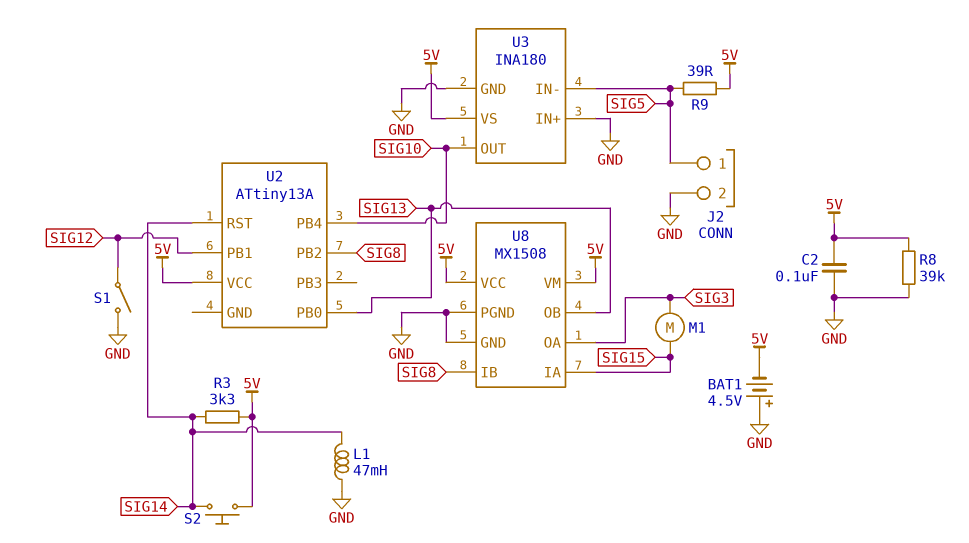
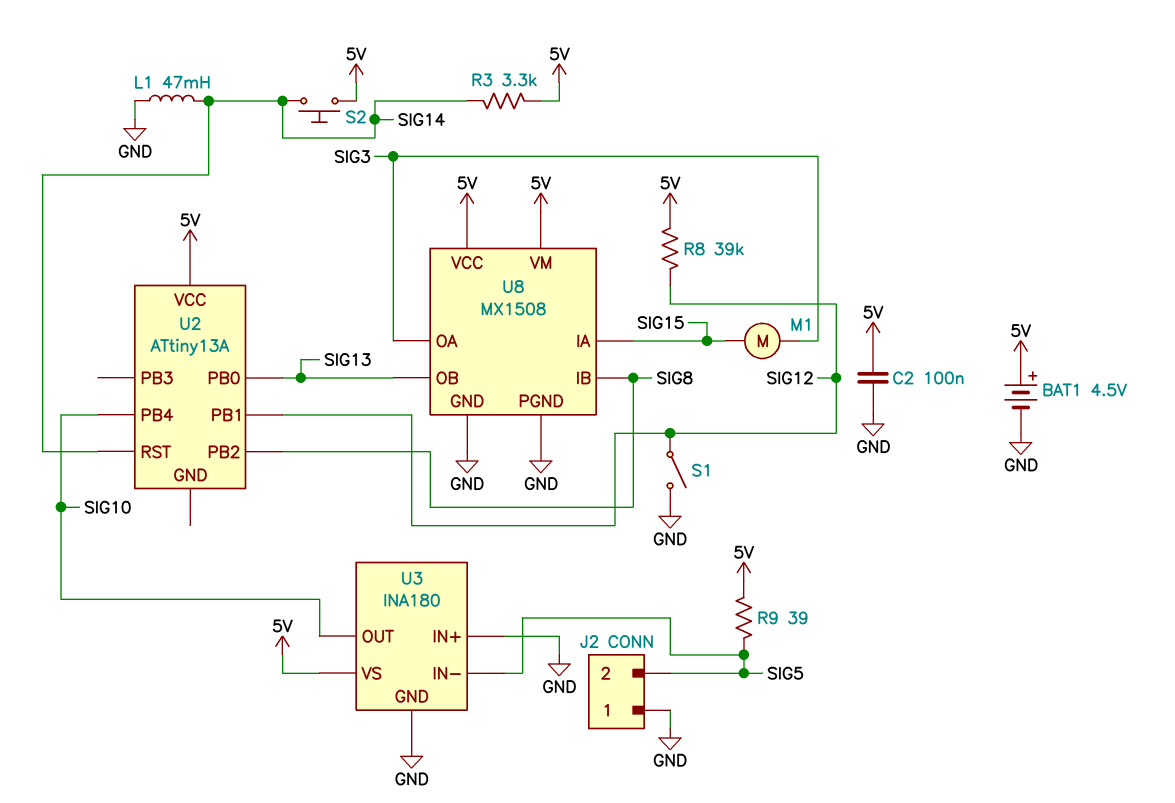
BAT1: 4.5V (plus GND, minus 5V) -> 4.5V (plus 5V, minus GND)
J2 pin 1: SIG5 -> GND
J2 pin 2: GND -> SIG5
R8: 39k (5V, GND) -> 39k (5V, SIG12)

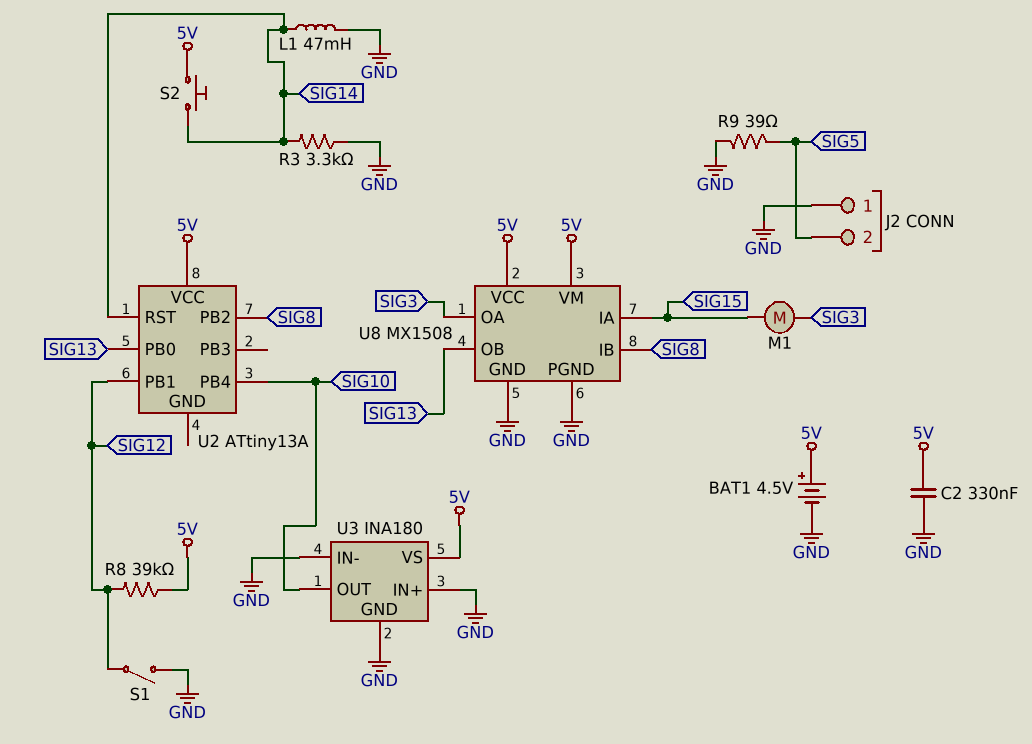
C2: 100nF (5V, GND) -> 330nF (5V, GND)
R3: 3.3k (5V, SIG14) -> 3.3k (GND, SIG14)
R9: 39 (5V, SIG5) -> 39 (GND, SIG5)
U3 pin IN-: SIG5 -> GND

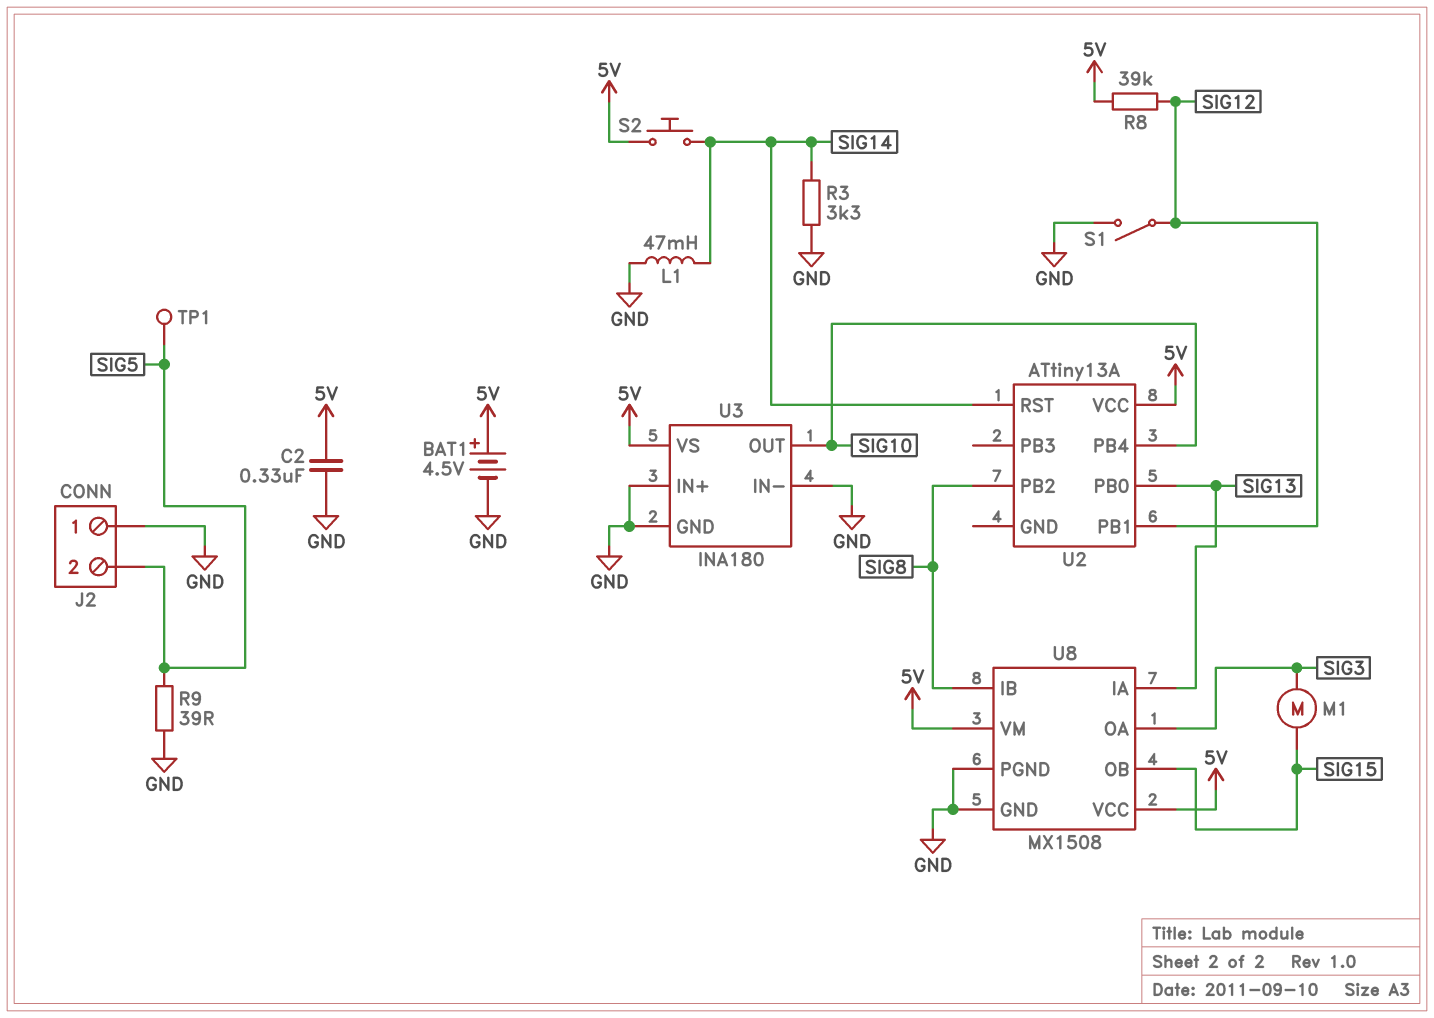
TP1: none -> test point (SIG5)
U8 pin IA: SIG15 -> SIG13
U8 pin OB: SIG13 -> SIG15

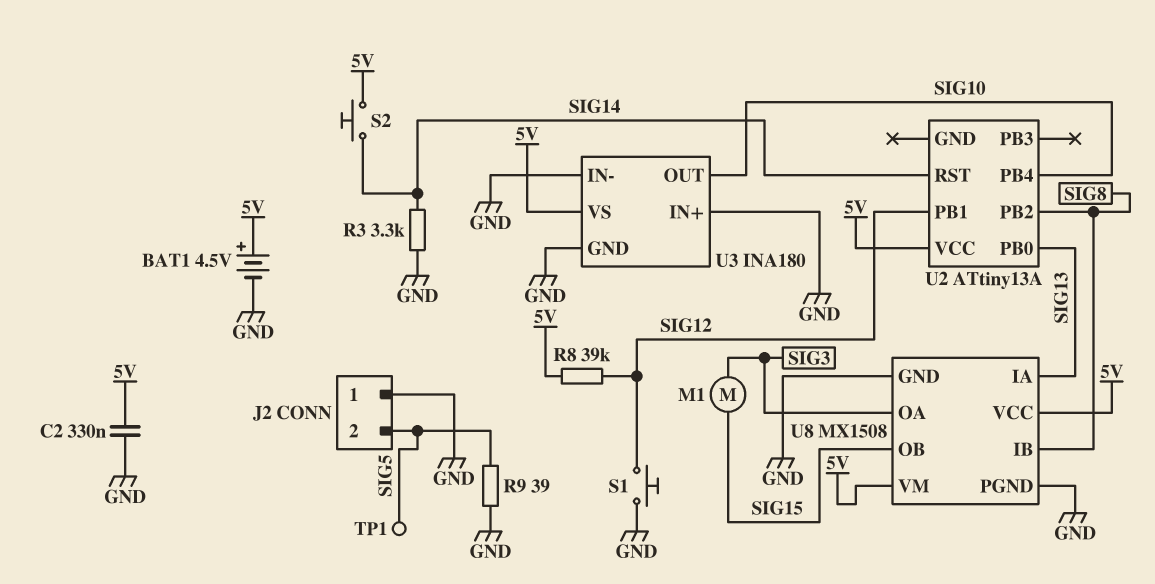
L1: 47mH (GND, SIG14) -> none
S1: switch (GND, SIG12) -> button (GND, SIG12)

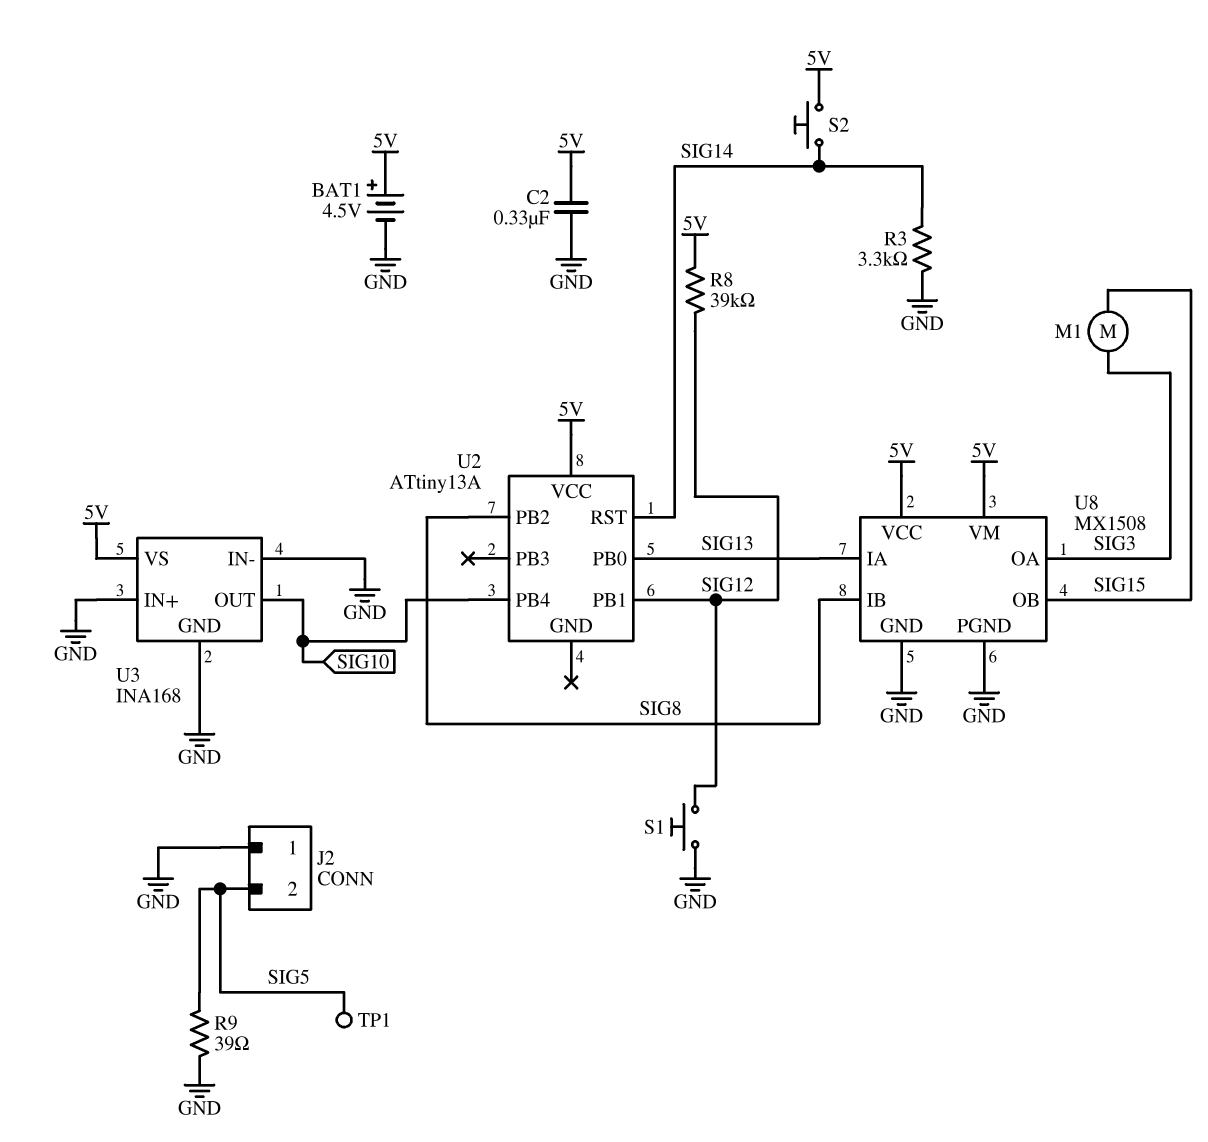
U3: INA180 -> INA168

